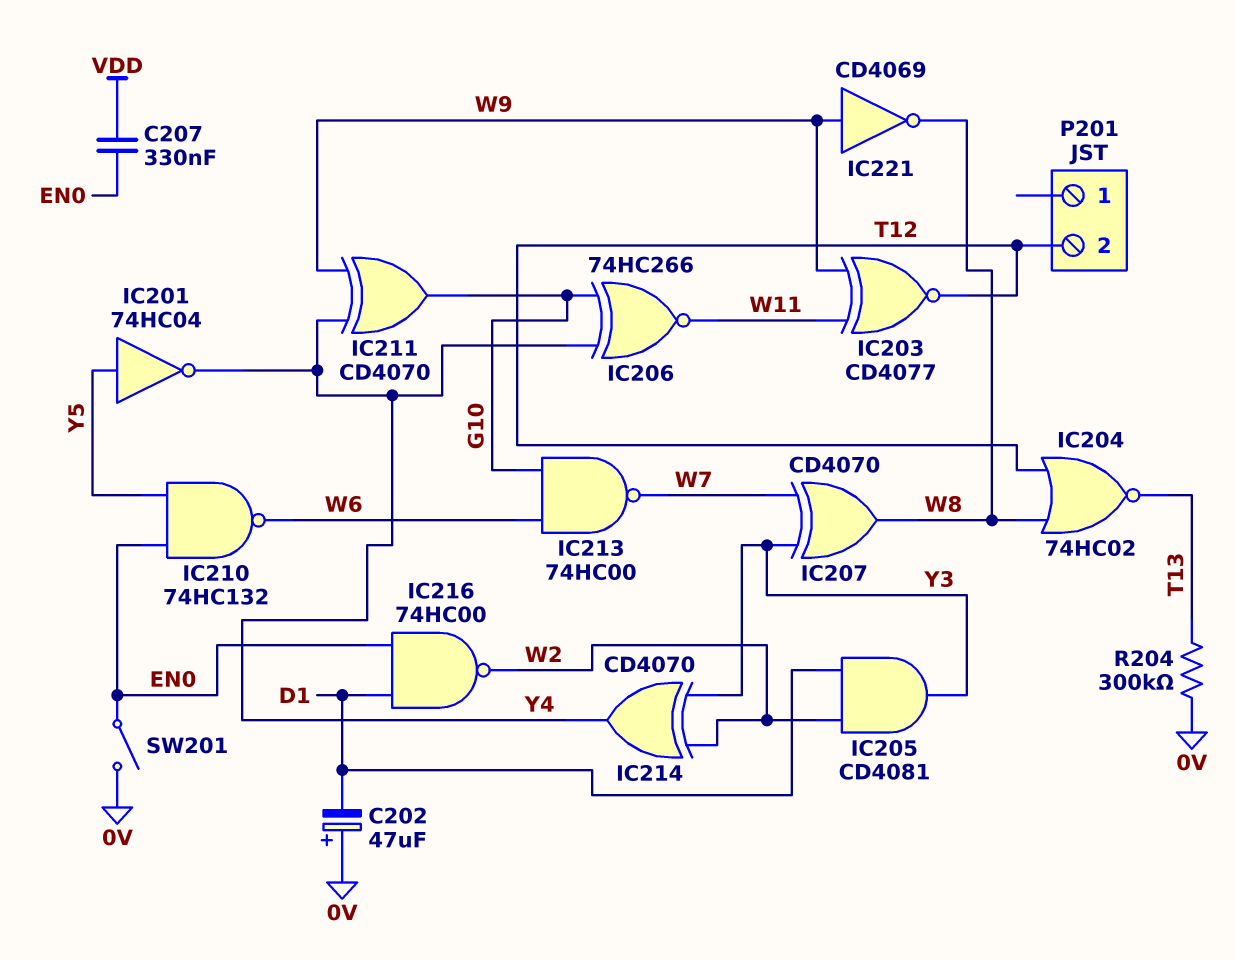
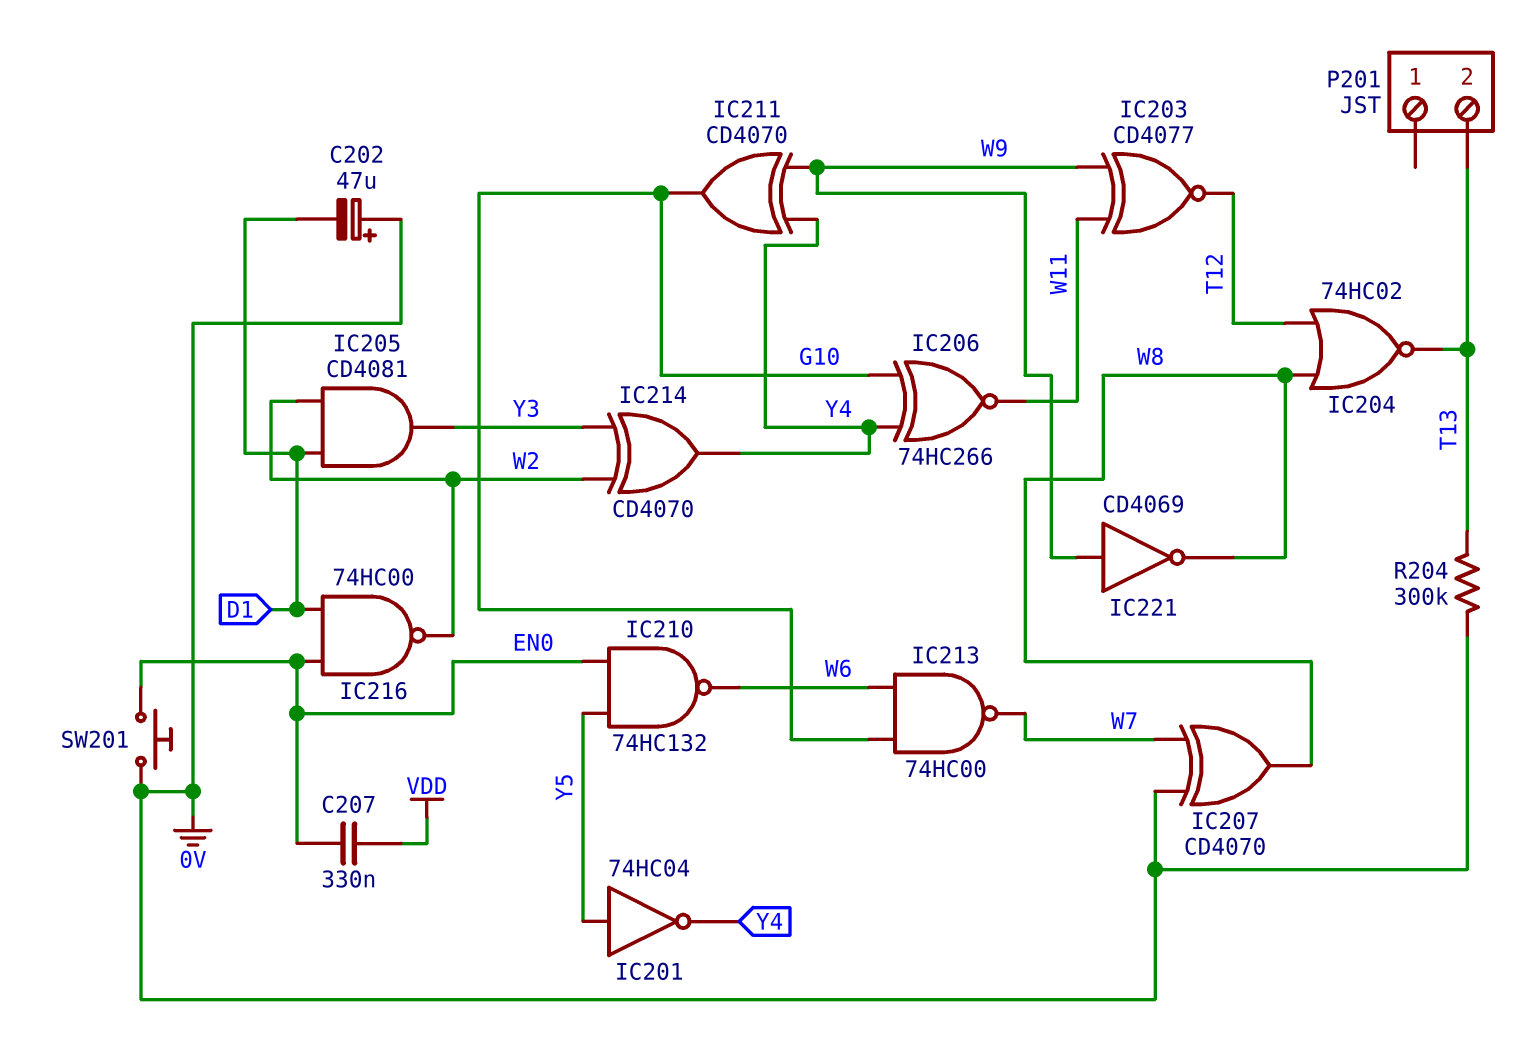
IC207: XOR CD4070 (in W7, in Y3, out W8) -> XOR CD4070 (in 0V, in W7, out W8)
P201 pin 2: T12 -> T13
SW201: switch (0V, EN0) -> button (0V, EN0)

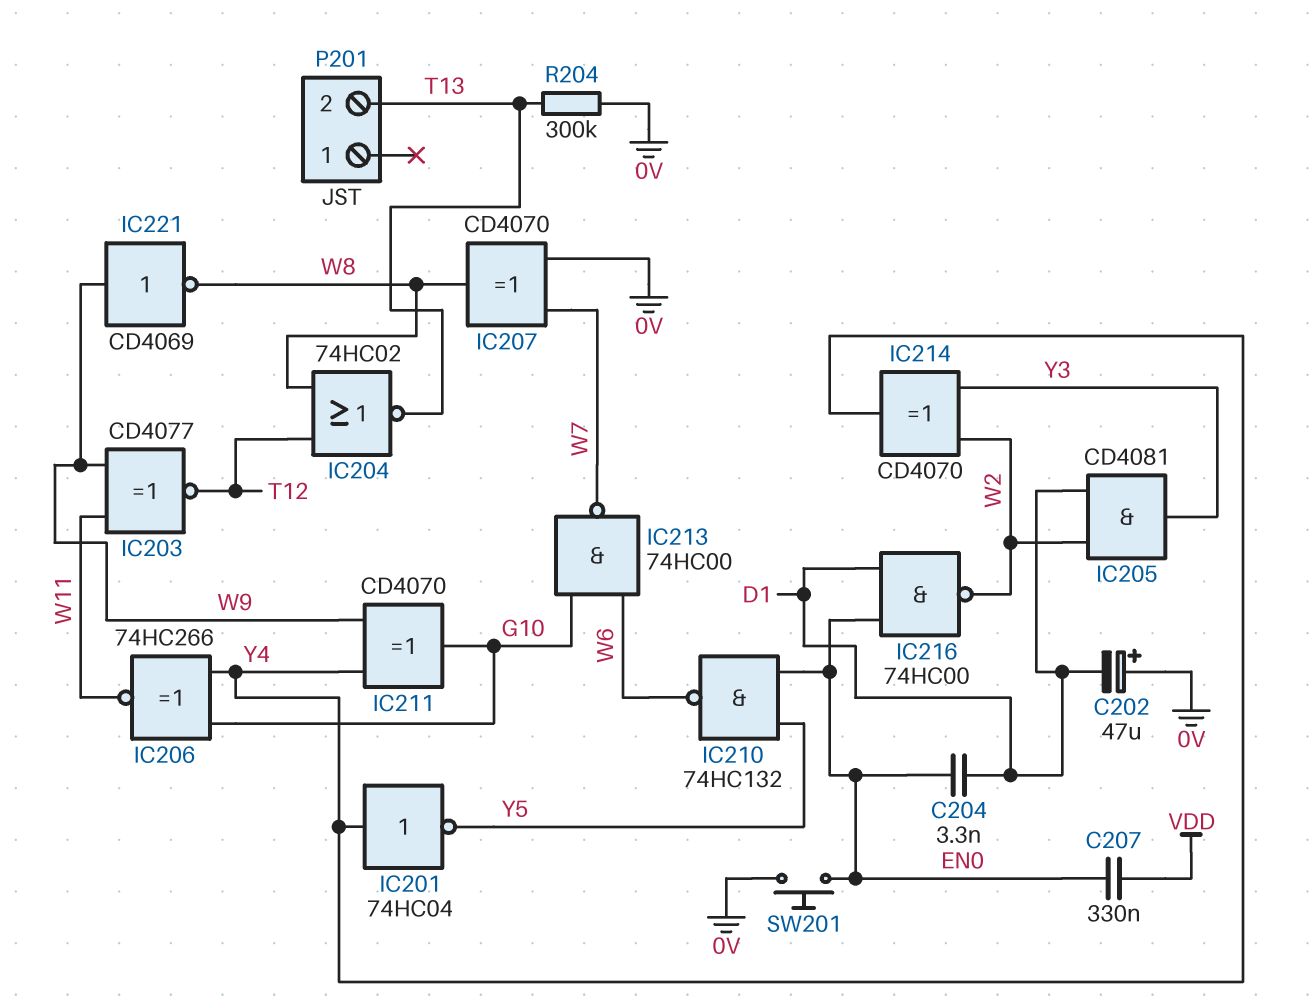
C204: none -> 3.3nF (D1, EN0)
IC201: NOT 74HC04 (in Y5, out Y4) -> NOT 74HC04 (in Y4, out Y5)

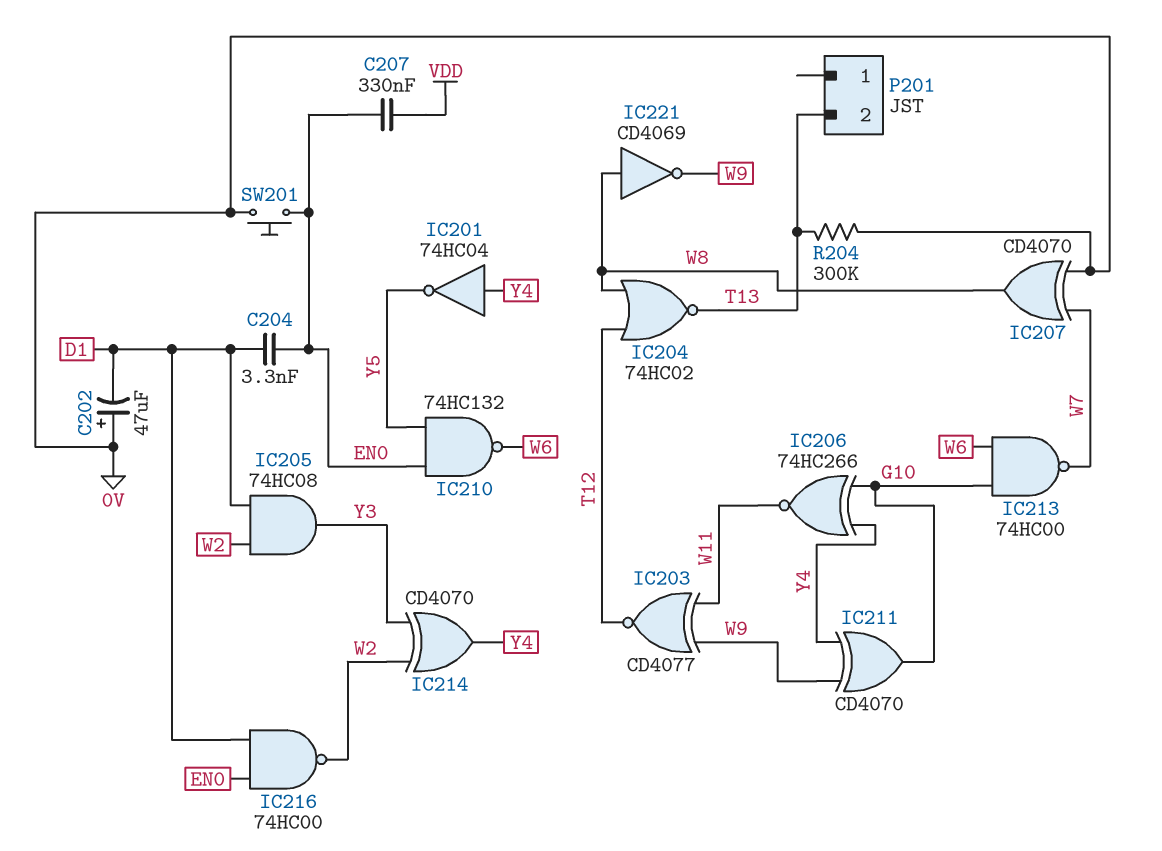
IC205: AND CD4081 (in D1, in W2, out Y3) -> AND 74HC08 (in D1, in W2, out Y3)
IC221: NOT CD4069 (in W9, out W8) -> NOT CD4069 (in W8, out W9)

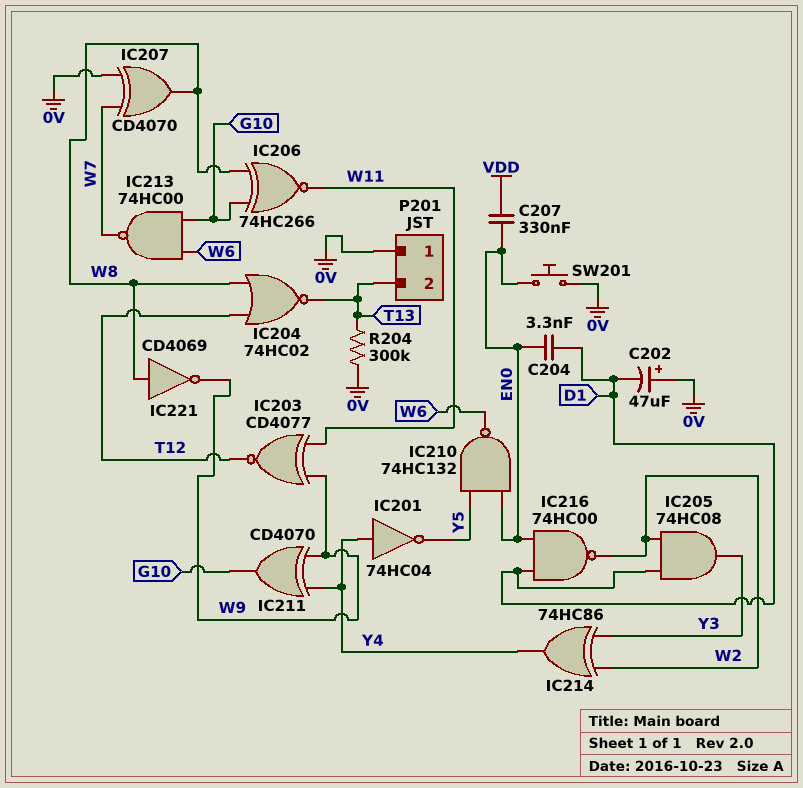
IC206: XNOR 74HC266 (in G10, in Y4, out W11) -> XNOR 74HC266 (in G10, in W8, out W11)
IC214: XOR CD4070 (in W2, in Y3, out Y4) -> XOR 74HC86 (in W2, in Y3, out Y4)
P201 pin 1: none -> 0V

